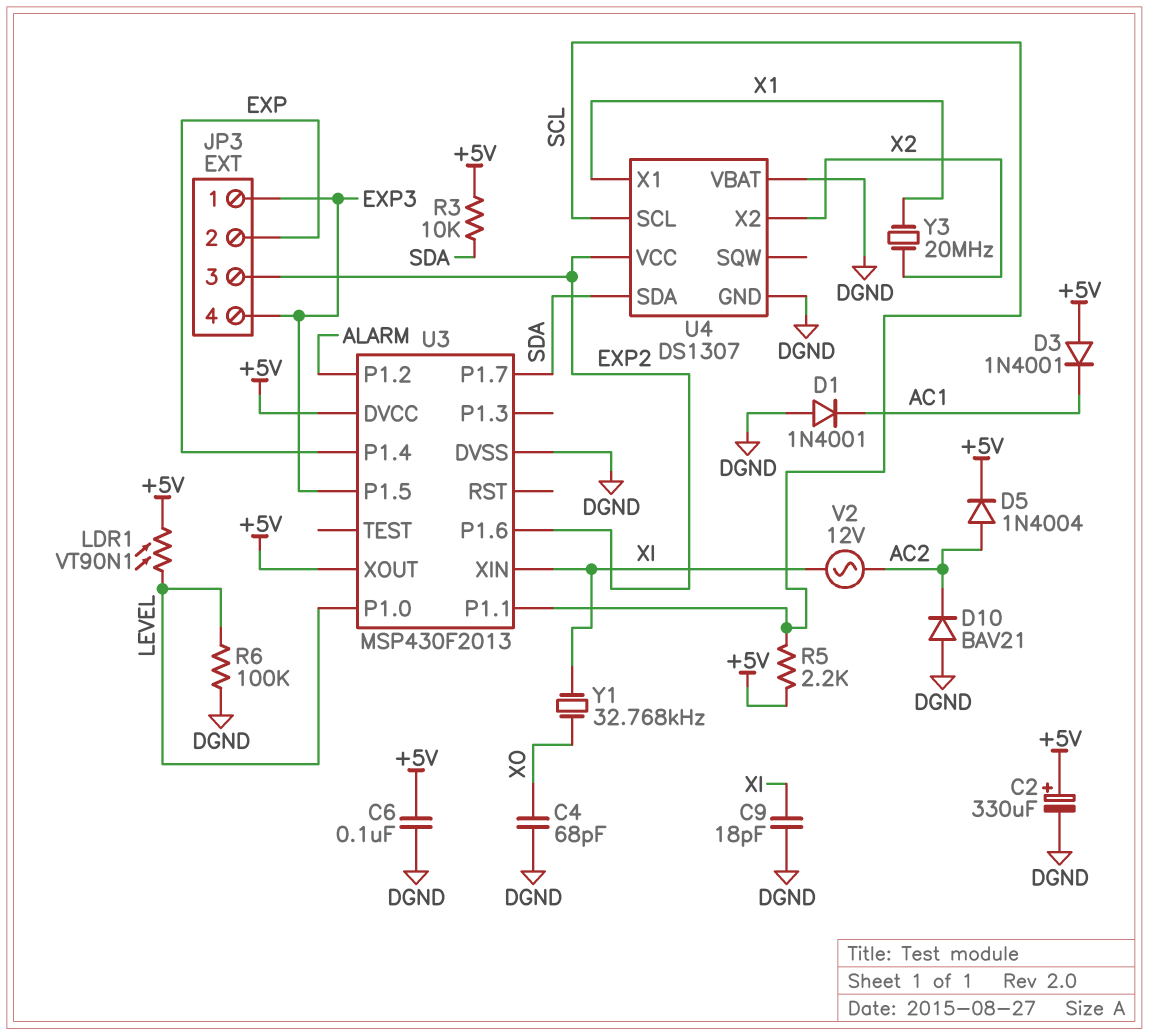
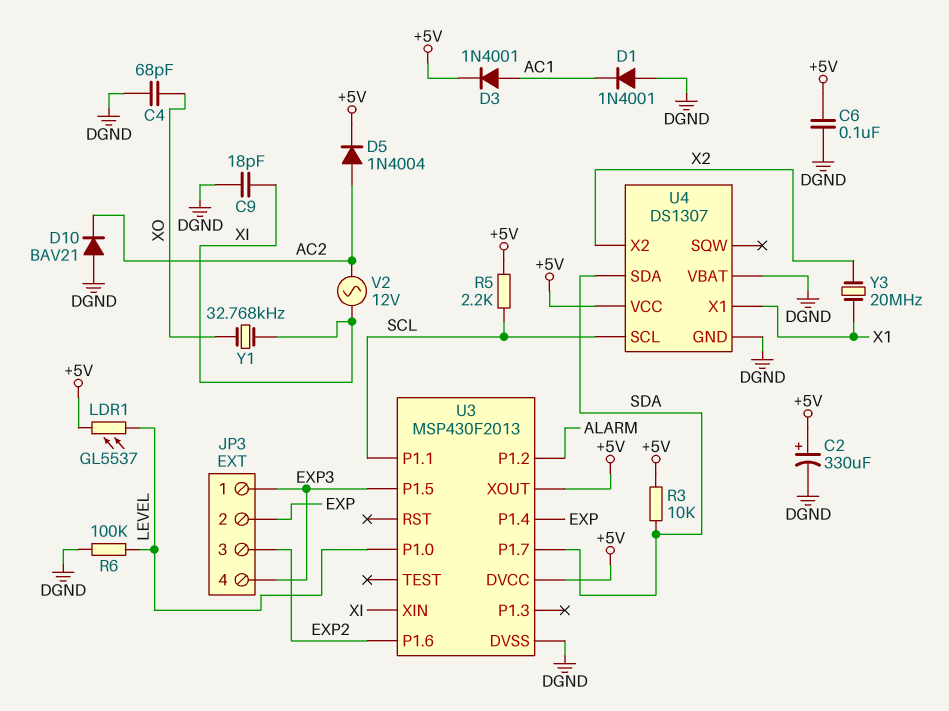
D3: diode 1N4001 (A +5V, K AC1) -> diode 1N4001 (A AC1, K +5V)
LDR1: VT90N1 (+5V, LEVEL) -> GL5537 (+5V, LEVEL)
U4 pin VCC: EXP2 -> +5V

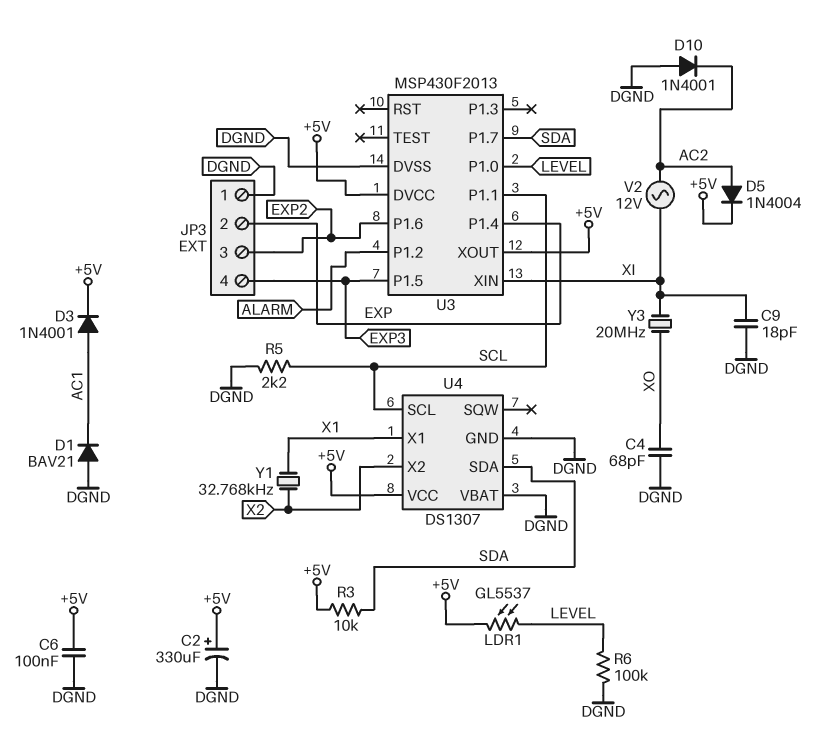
D1: diode 1N4001 (A DGND, K AC1) -> diode BAV21 (A DGND, K AC1)
D10: diode BAV21 (A DGND, K AC2) -> diode 1N4001 (A DGND, K AC2)
JP3 pin 1: EXP3 -> DGND
R5: 2.2k (+5V, SCL) -> 2.2k (DGND, SCL)
Y1: 32.768kHz (XI, XO) -> 32.768kHz (X1, X2)
Y3: 20MHz (X1, X2) -> 20MHz (XI, XO)

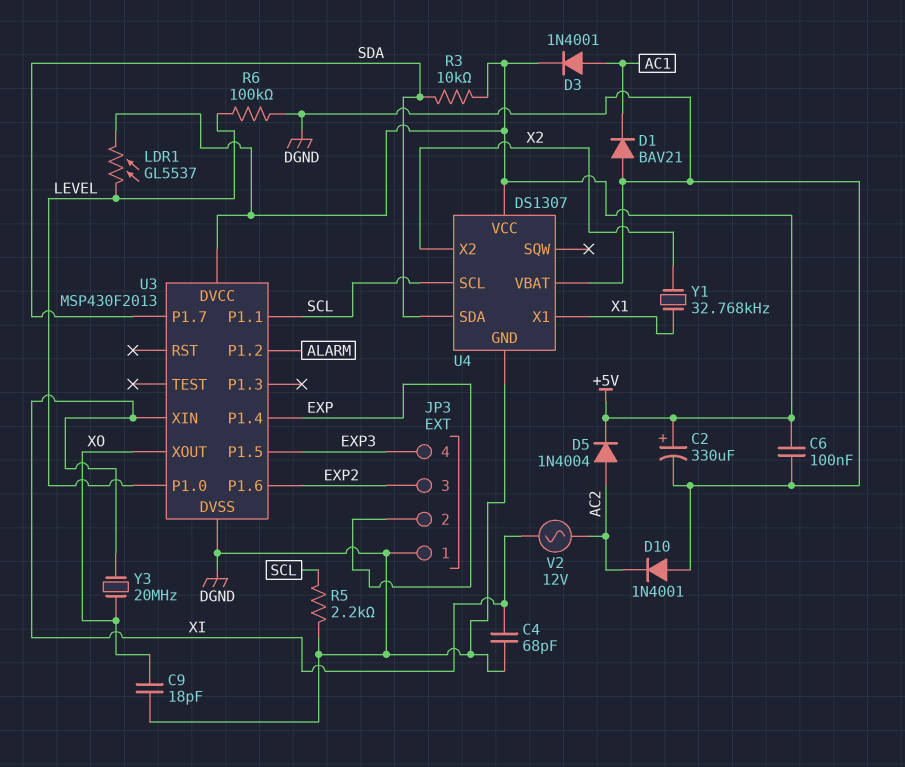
C4: 68pF (DGND, XO) -> 68pF (DGND, XI)
C9: 18pF (DGND, XI) -> 18pF (DGND, XO)
U3 pin XOUT: +5V -> XO

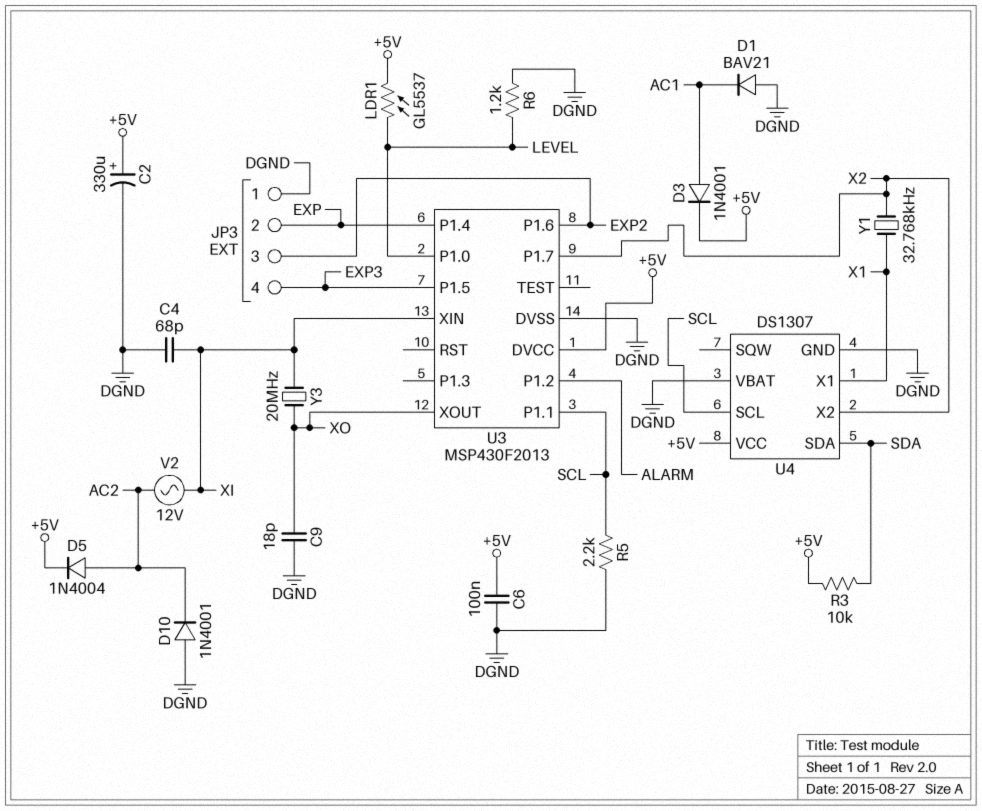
R6: 100k (DGND, LEVEL) -> 1.2k (DGND, LEVEL)
U3 pin P1.7: SDA -> X2

